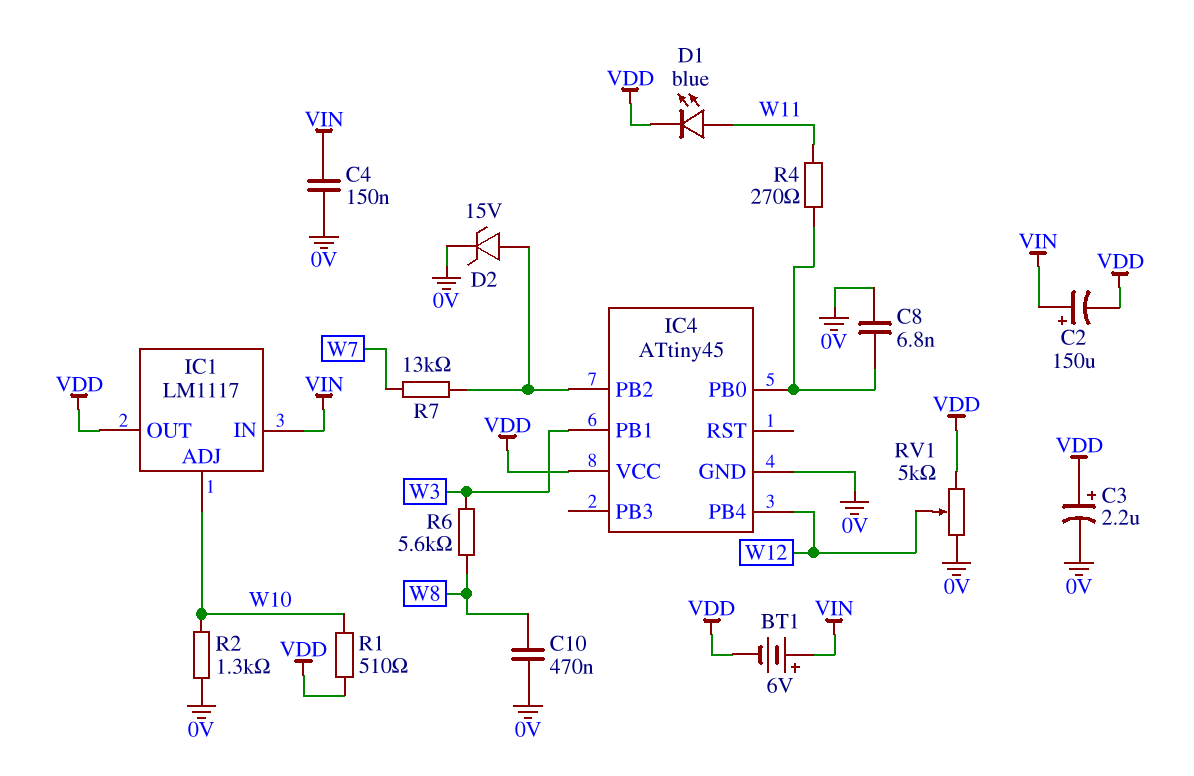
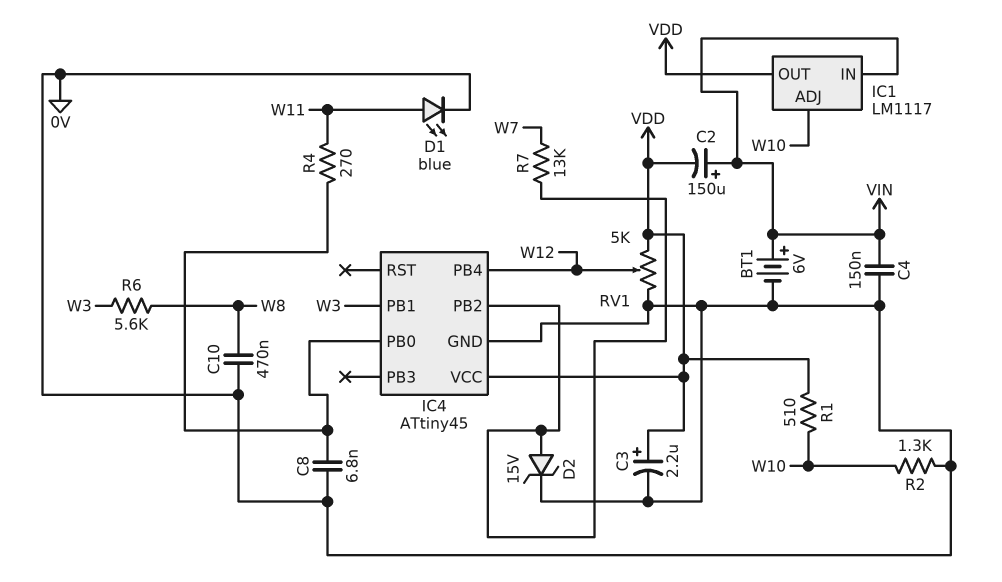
BT1: 6V (plus VIN, minus VDD) -> 6V (plus VIN, minus 0V)
D1: LED blue (A W11, K VDD) -> LED blue (A W11, K 0V)

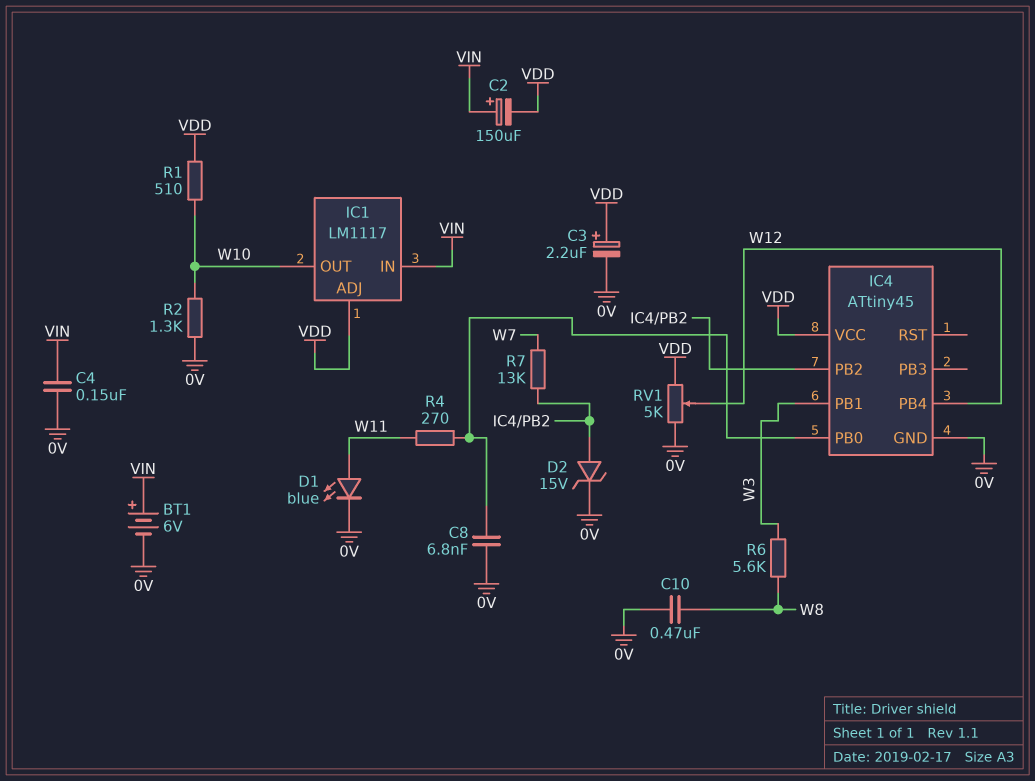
IC1 pin ADJ: W10 -> VDD
IC1 pin OUT: VDD -> W10

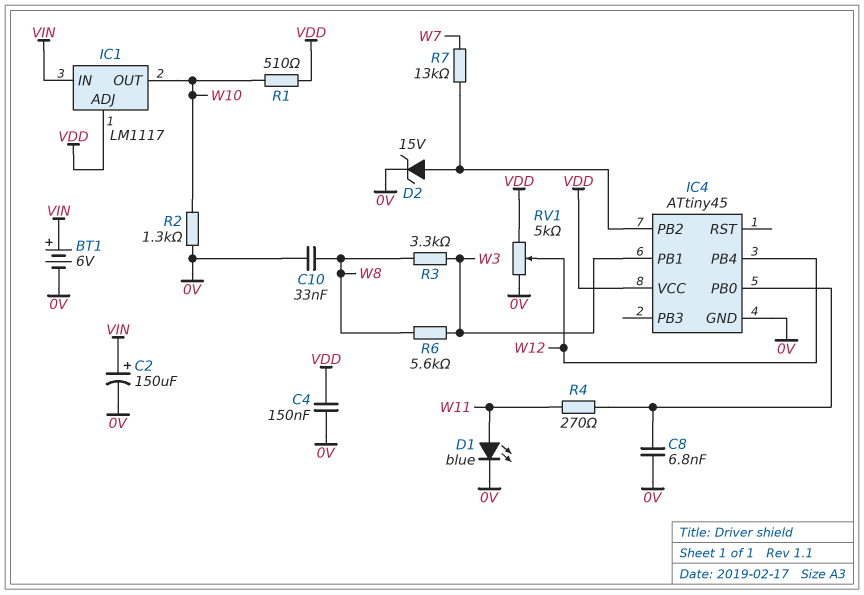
C2: 150uF (plus VIN, minus VDD) -> 150uF (plus VIN, minus 0V)
C3: 2.2uF (plus VDD, minus 0V) -> none
C4: 150nF (0V, VIN) -> 150nF (0V, VDD)
C10: 470nF (0V, W8) -> 33nF (0V, W8)
R3: none -> 3.3k (W3, W8)

